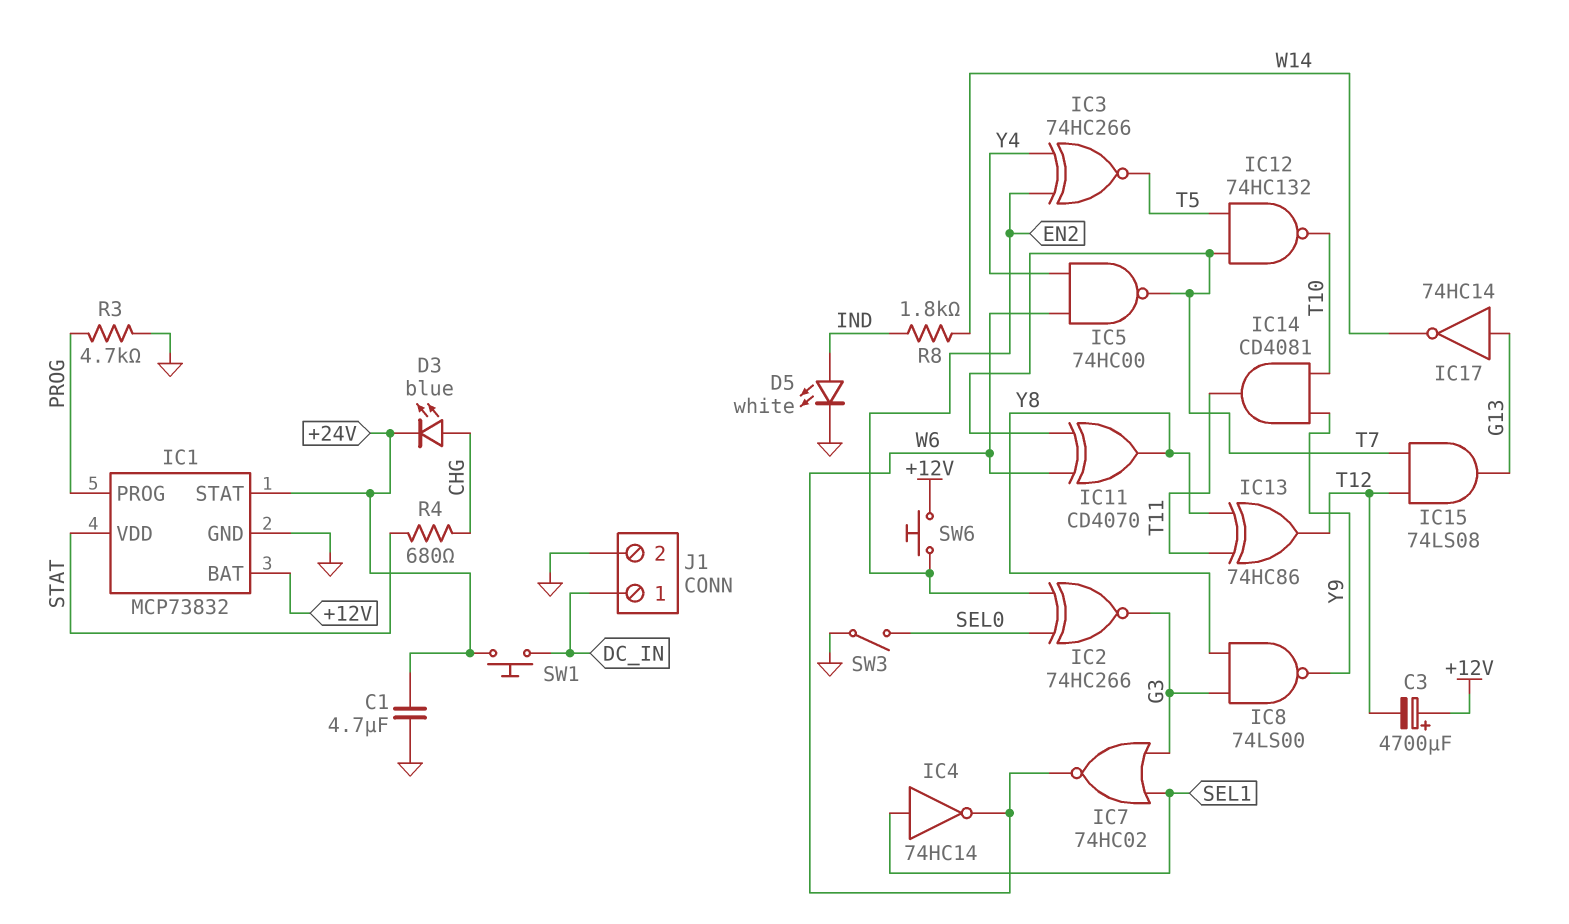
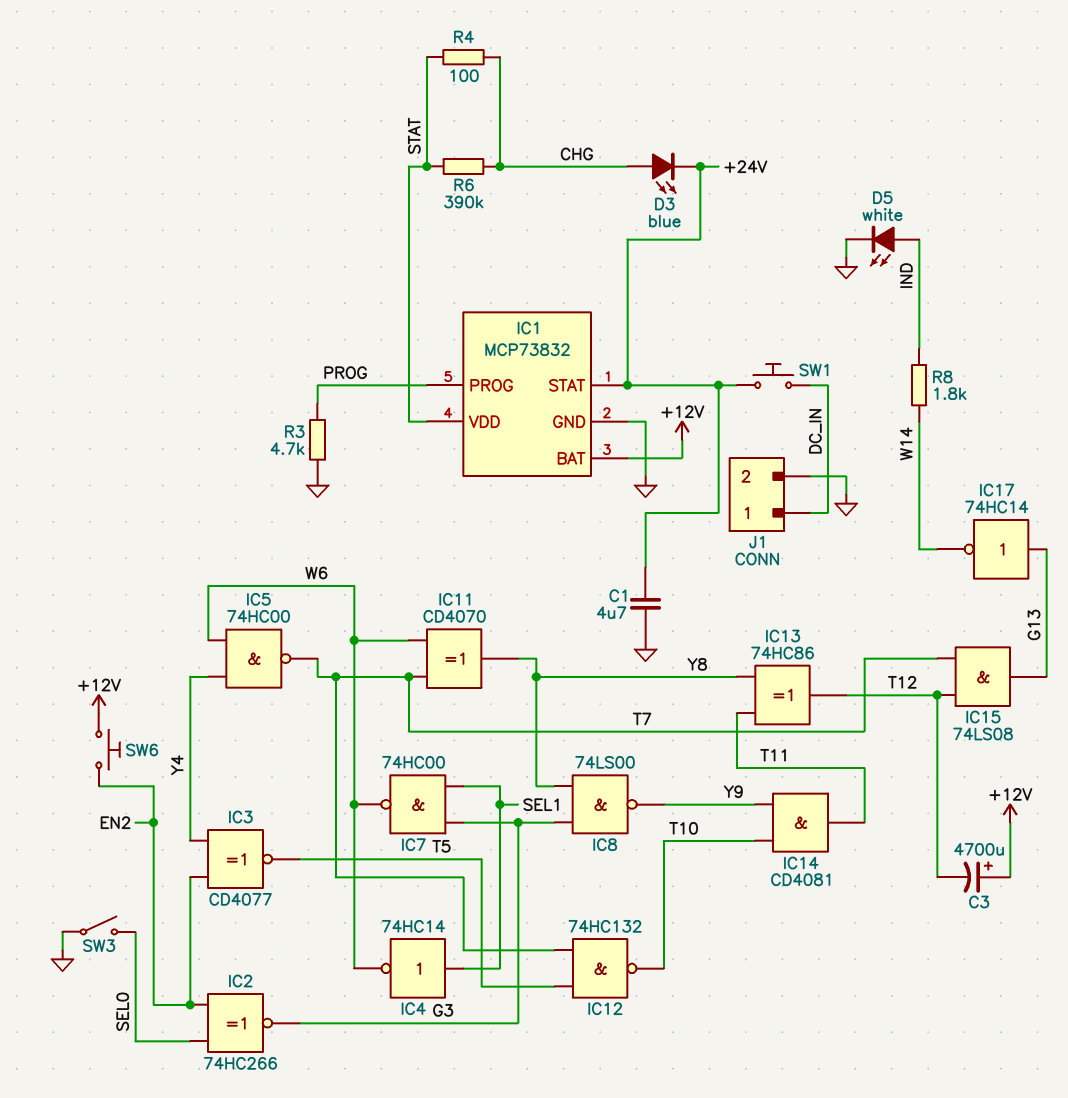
IC3: XNOR 74HC266 (in EN2, in Y4, out T5) -> XNOR CD4077 (in EN2, in Y4, out T5)
IC7: NOR 74HC02 (in G3, in SEL1, out W6) -> NAND 74HC00 (in G3, in SEL1, out W6)
R4: 680 (CHG, STAT) -> 100 (CHG, STAT)
R6: none -> 390k (CHG, STAT)

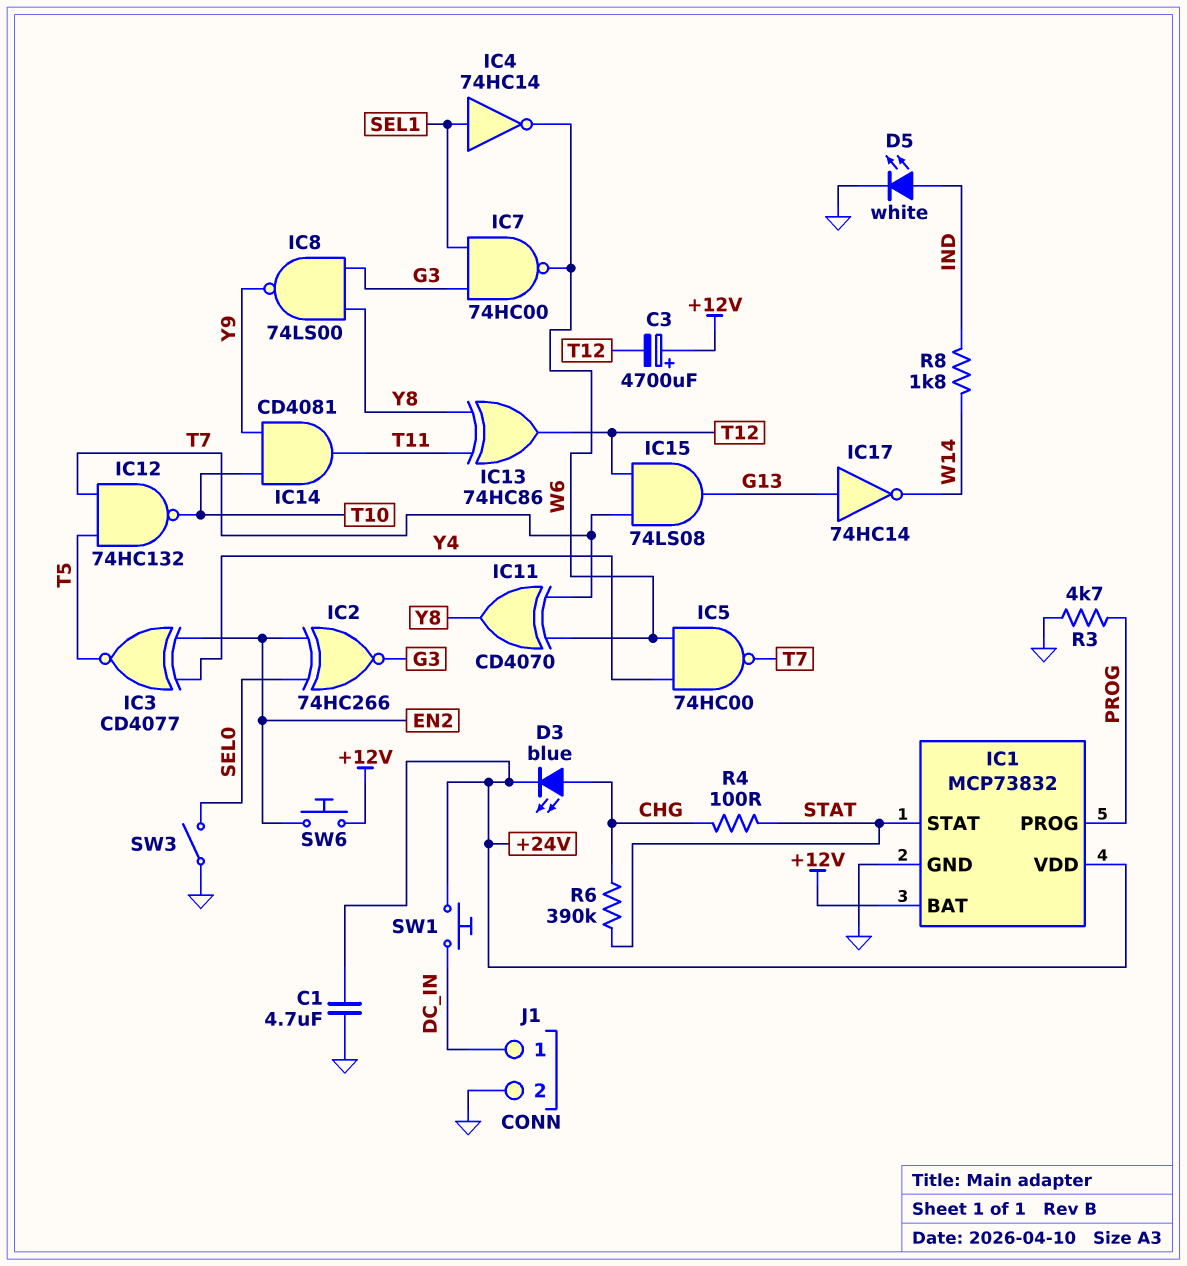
IC1 pin STAT: +24V -> STAT
IC1 pin VDD: STAT -> +24V

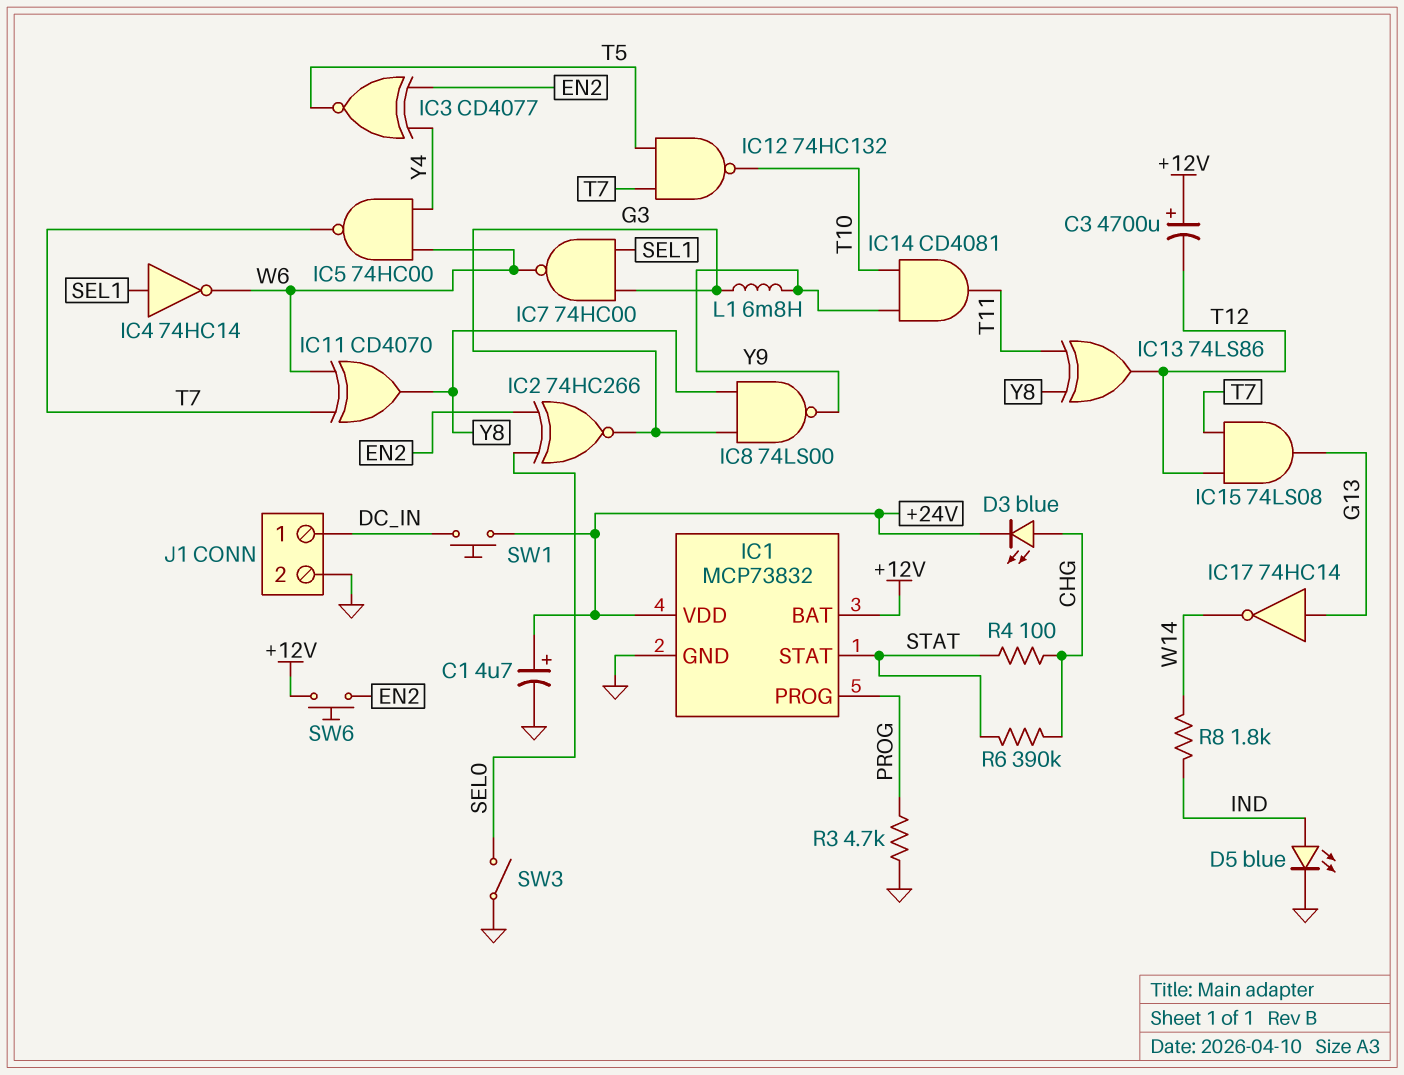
C1: 4.7uF (+24V, GND) -> 4.7uF (plus +24V, minus GND)
D5: LED white (A IND, K GND) -> LED blue (A IND, K GND)
IC13: XOR 74HC86 (in T11, in Y8, out T12) -> XOR 74LS86 (in T11, in Y8, out T12)
L1: none -> 6.8mH (G3, Y9)

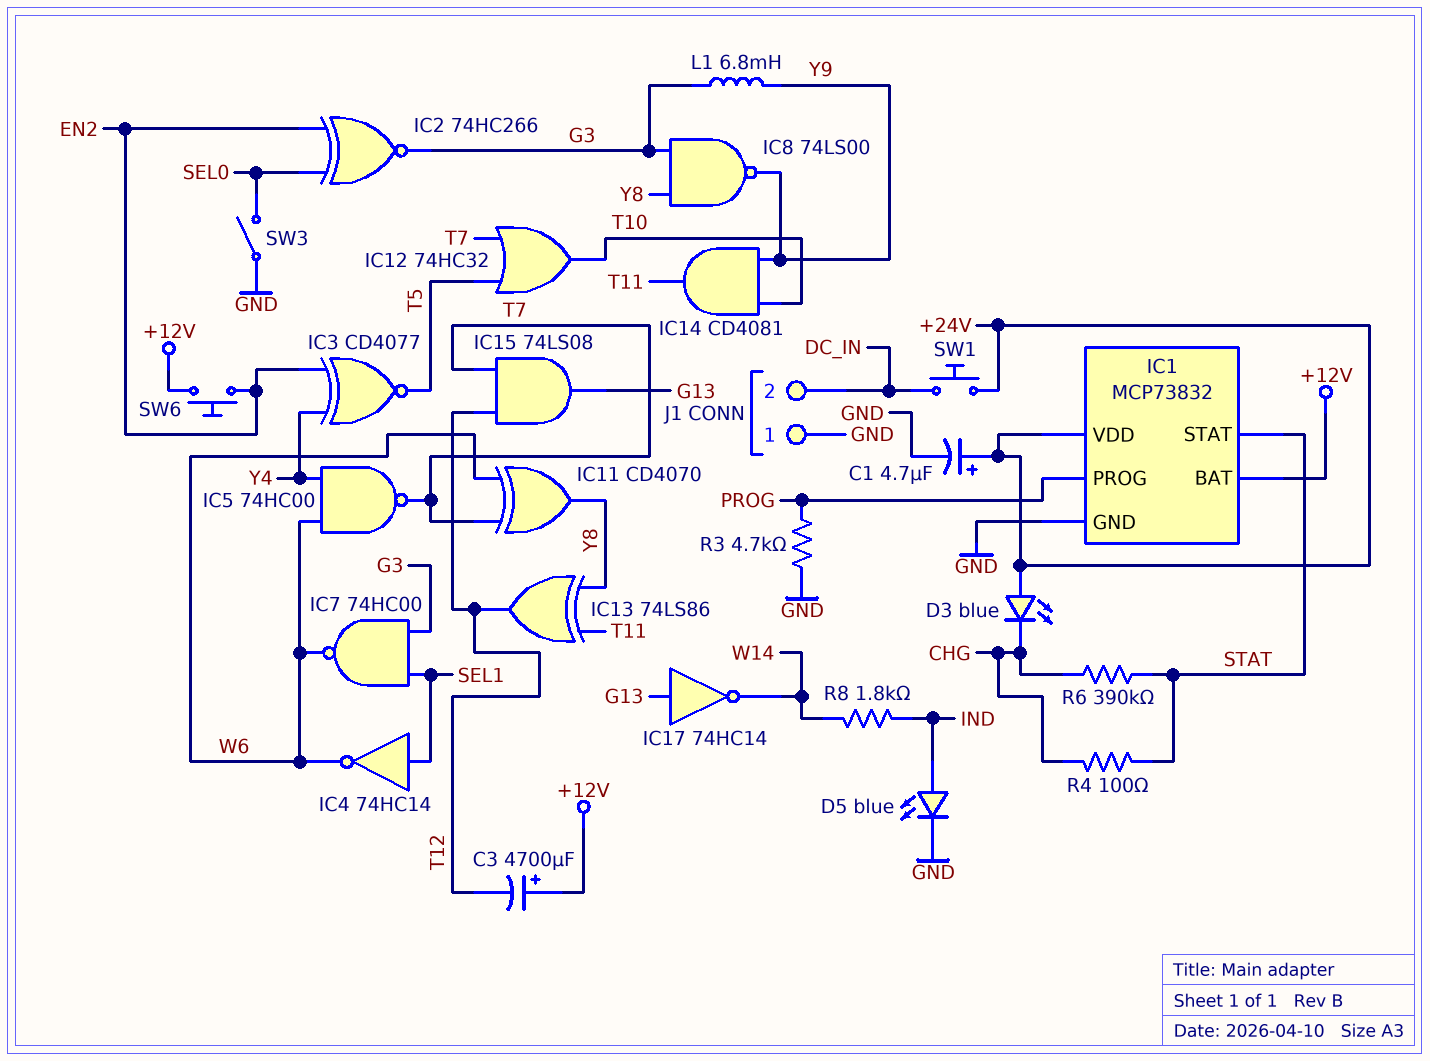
D3: LED blue (A CHG, K +24V) -> LED blue (A +24V, K CHG)
IC12: NAND 74HC132 (in T5, in T7, out T10) -> OR 74HC32 (in T5, in T7, out T10)
J1 pin 1: DC_IN -> GND
J1 pin 2: GND -> DC_IN

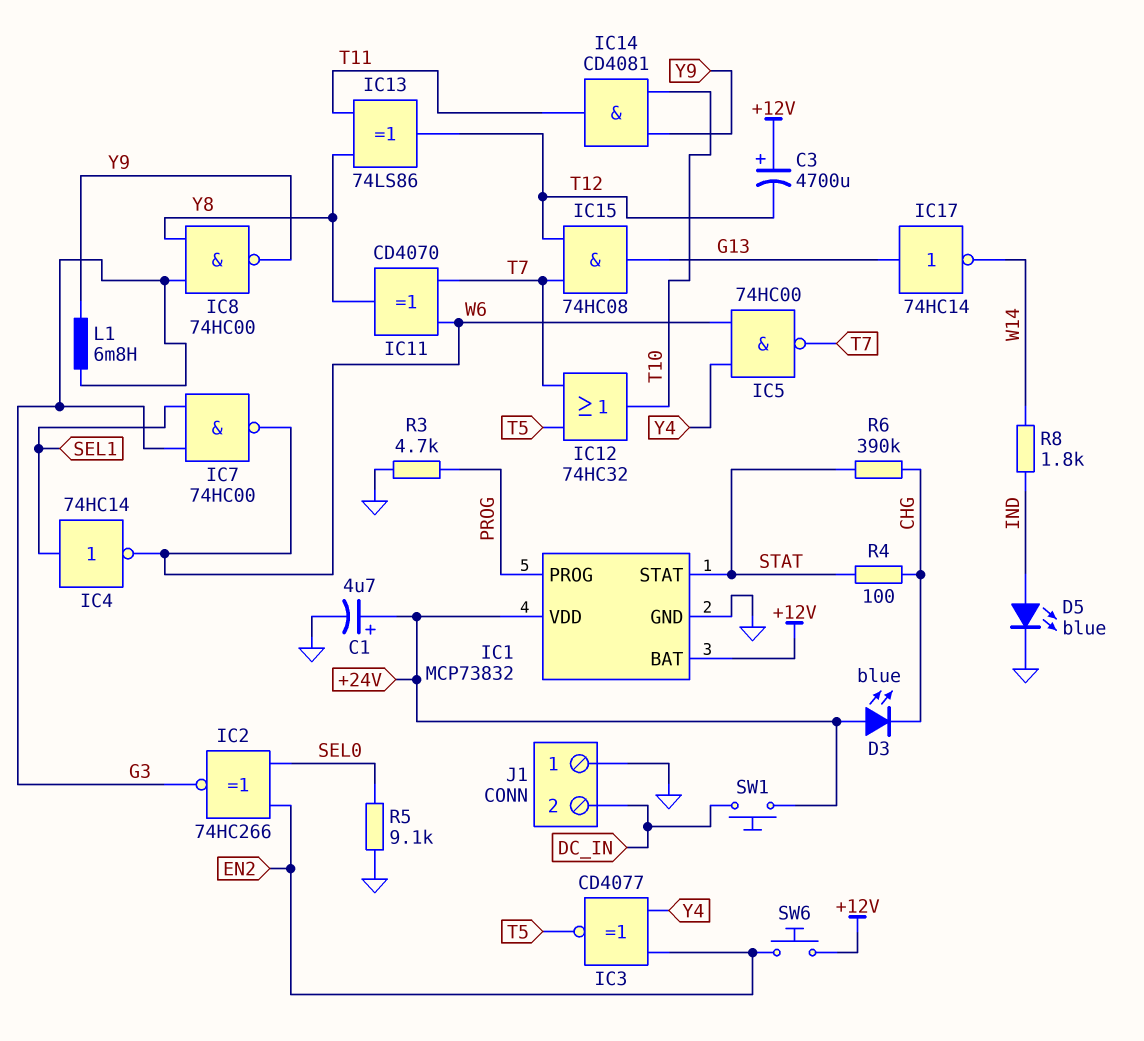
IC8: NAND 74LS00 (in G3, in Y8, out Y9) -> NAND 74HC00 (in G3, in Y8, out Y9)
IC15: AND 74LS08 (in T7, in T12, out G13) -> AND 74HC08 (in T7, in T12, out G13)
R5: none -> 9.1k (GND, SEL0)
SW3: switch (GND, SEL0) -> none

